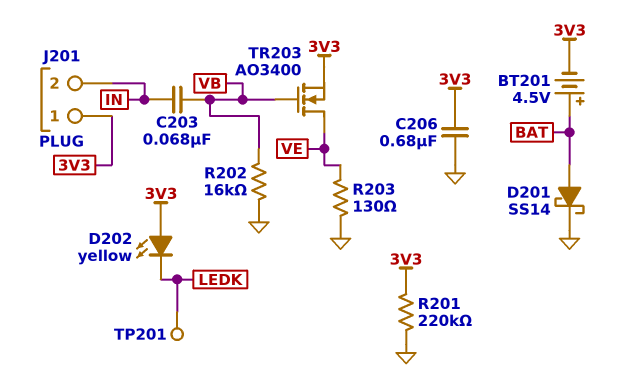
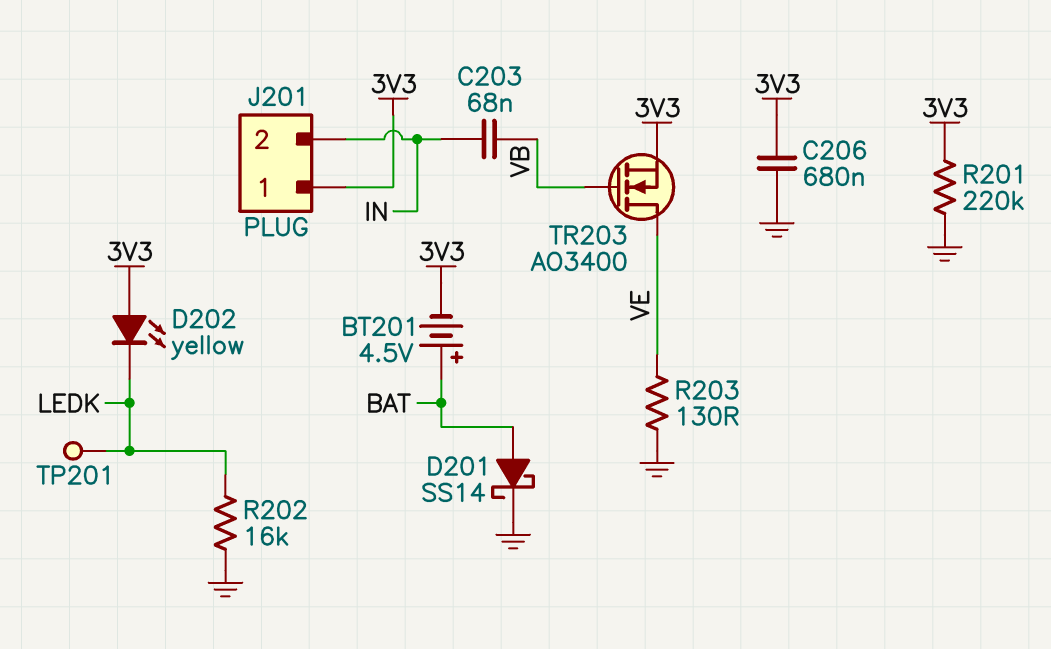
R202: 16k (GND, VB) -> 16k (GND, LEDK)

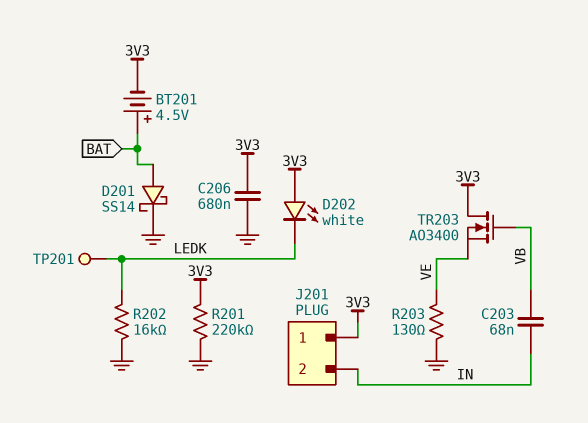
D202: LED yellow (A 3V3, K LEDK) -> LED white (A 3V3, K LEDK)
TR203: NMOS AO3400 (G VB, D VE, S 3V3) -> NMOS AO3400 (G VB, D 3V3, S VE)

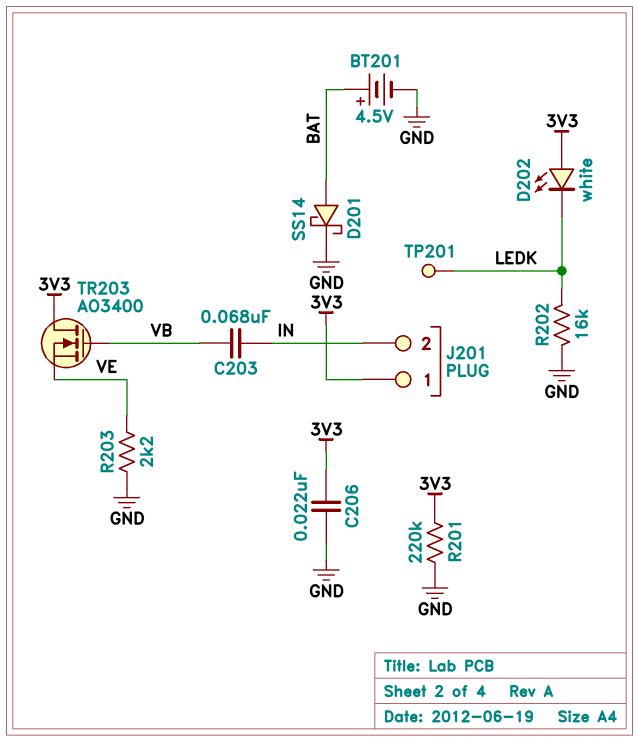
BT201: 4.5V (plus BAT, minus 3V3) -> 4.5V (plus BAT, minus GND)
C206: 680nF (3V3, GND) -> 22nF (3V3, GND)
R203: 130 (GND, VE) -> 2.2k (GND, VE)

